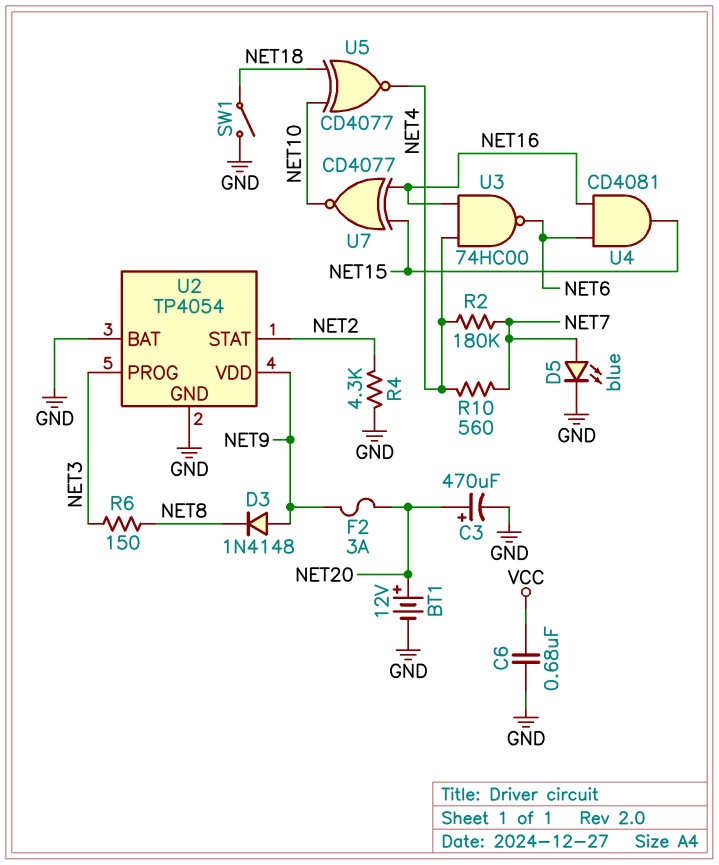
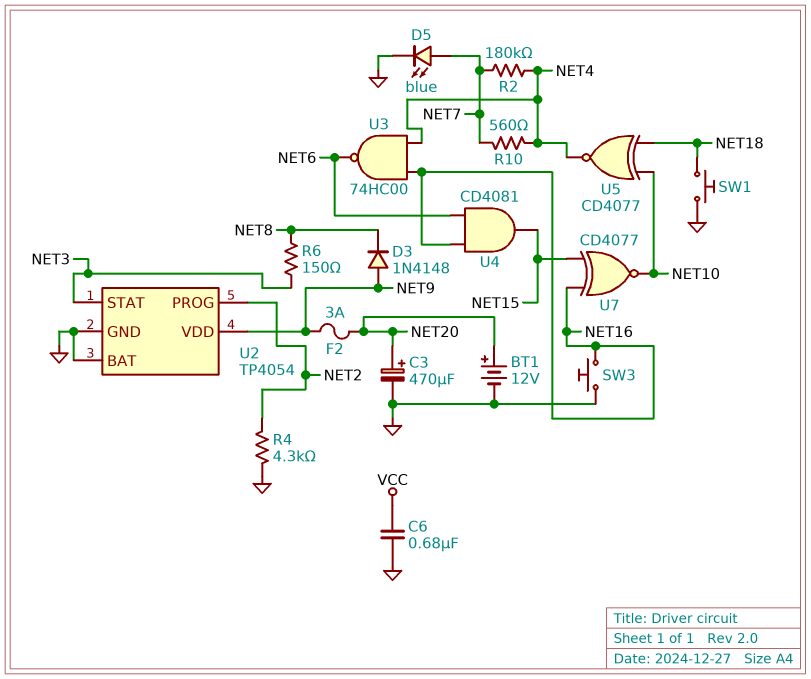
SW1: switch (GND, NET18) -> button (GND, NET18)
SW3: none -> button (GND, NET16)
U2 pin PROG: NET3 -> NET2
U2 pin STAT: NET2 -> NET3

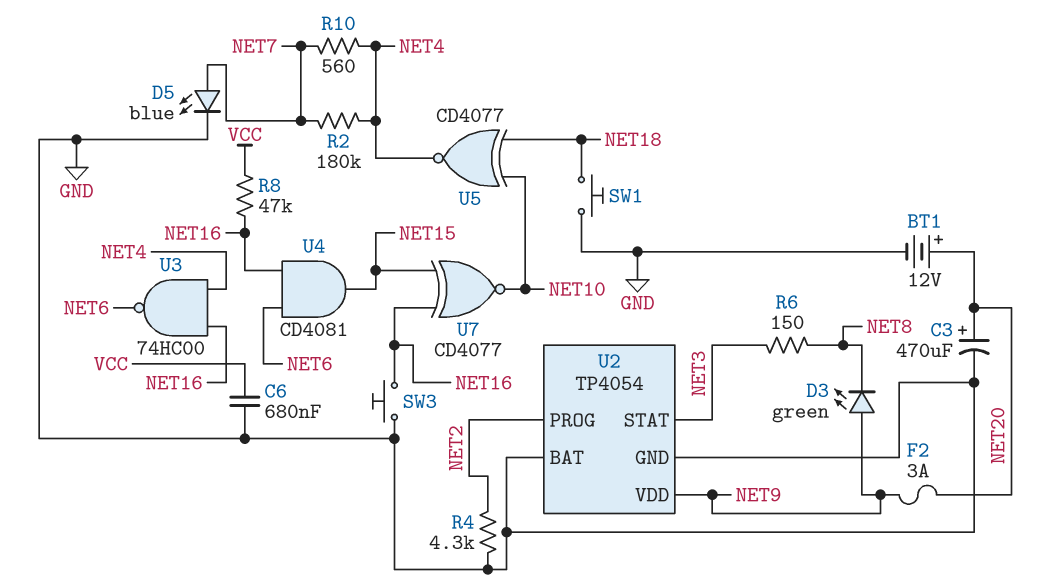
D3: diode 1N4148 (A NET9, K NET8) -> LED green (A NET9, K NET8)
R8: none -> 47k (NET16, VCC)

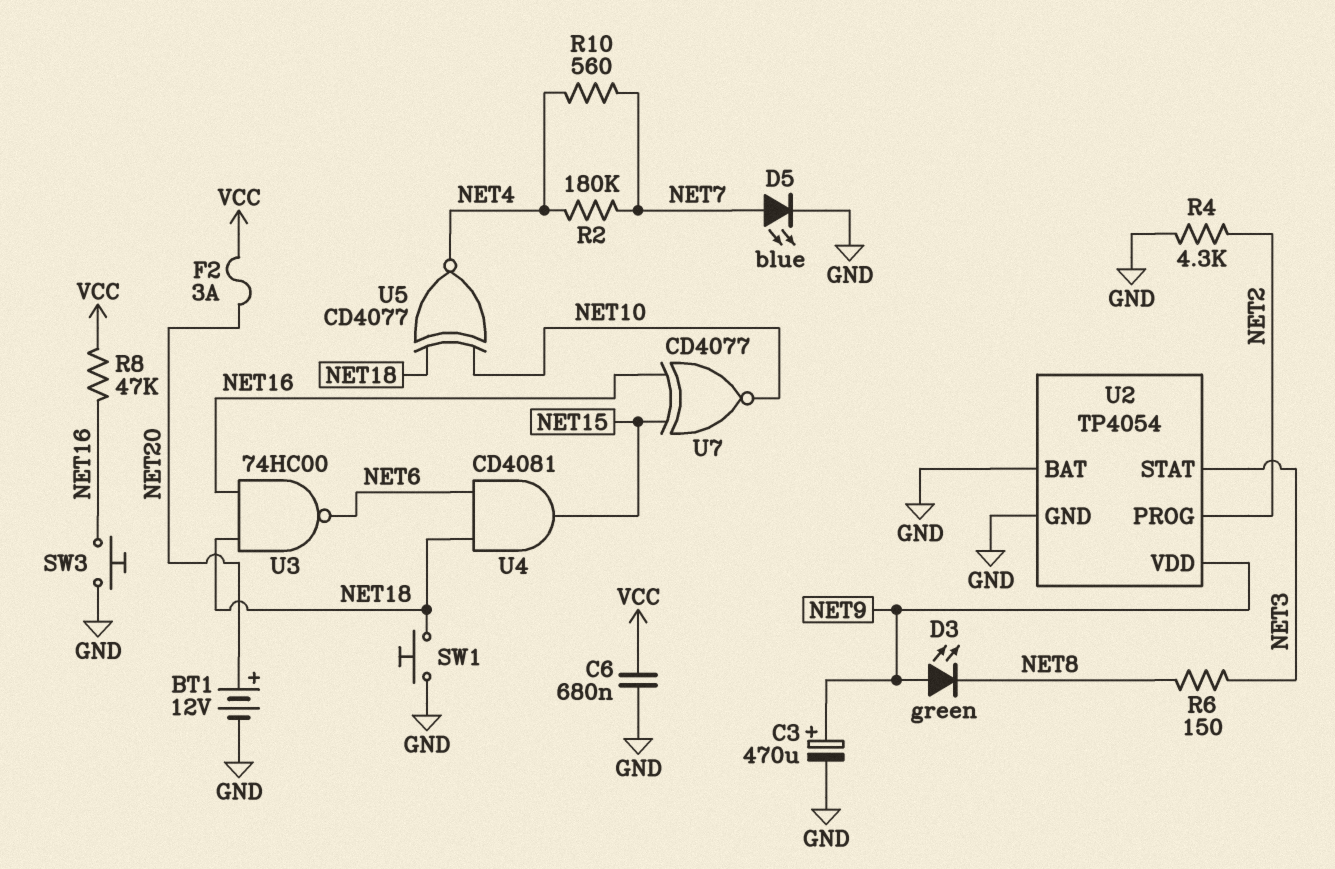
C3: 470uF (plus NET20, minus GND) -> 470uF (plus NET9, minus GND)
F2: 3A (NET9, NET20) -> 3A (NET20, VCC)
U3: NAND 74HC00 (in NET4, in NET16, out NET6) -> NAND 74HC00 (in NET16, in NET18, out NET6)
U4: AND CD4081 (in NET6, in NET16, out NET15) -> AND CD4081 (in NET6, in NET18, out NET15)

